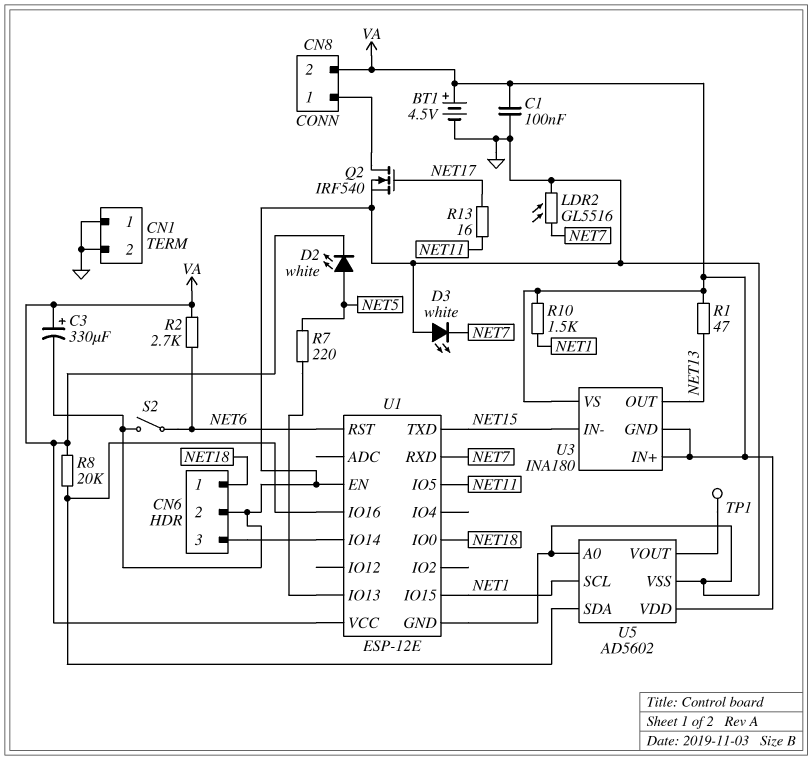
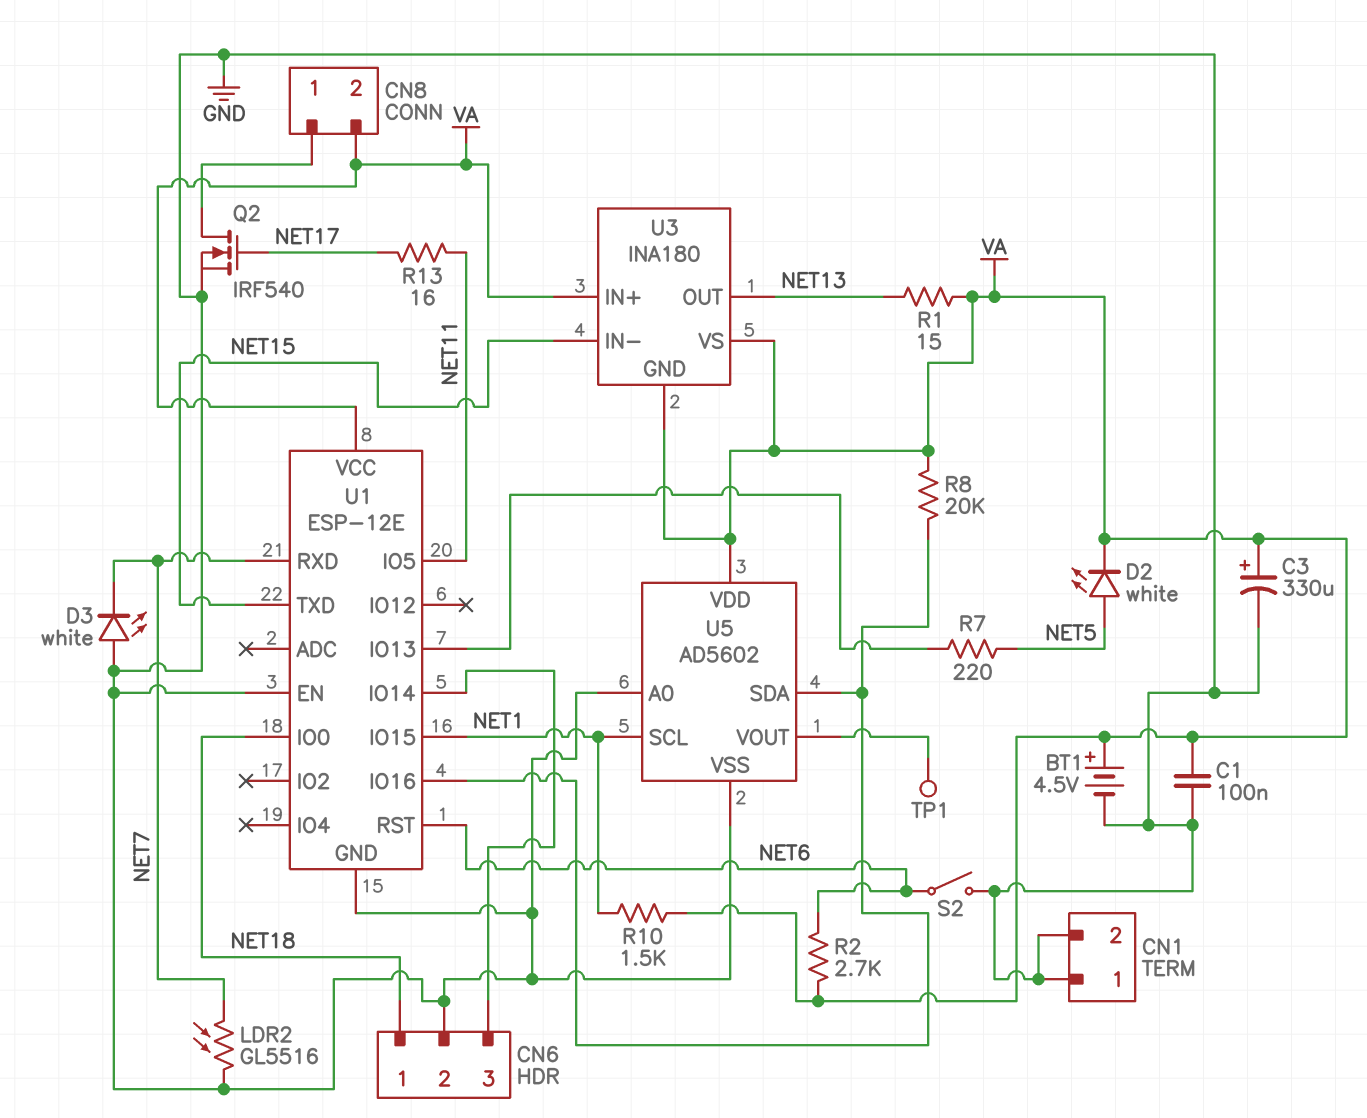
R1: 47 (NET13, VA) -> 15 (NET13, VA)

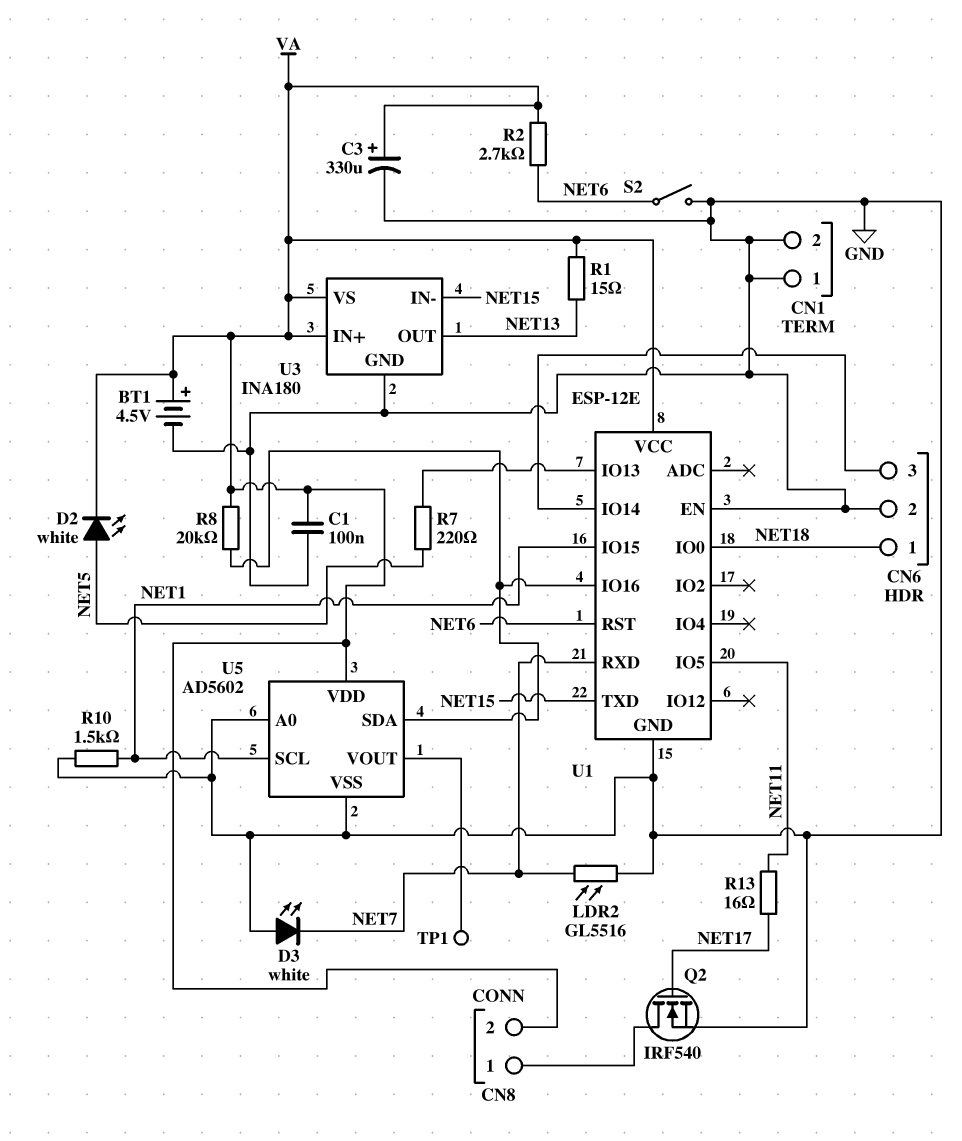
R10: 1.5k (NET1, VA) -> 1.5k (GND, NET1)
U3 pin GND: VA -> GND

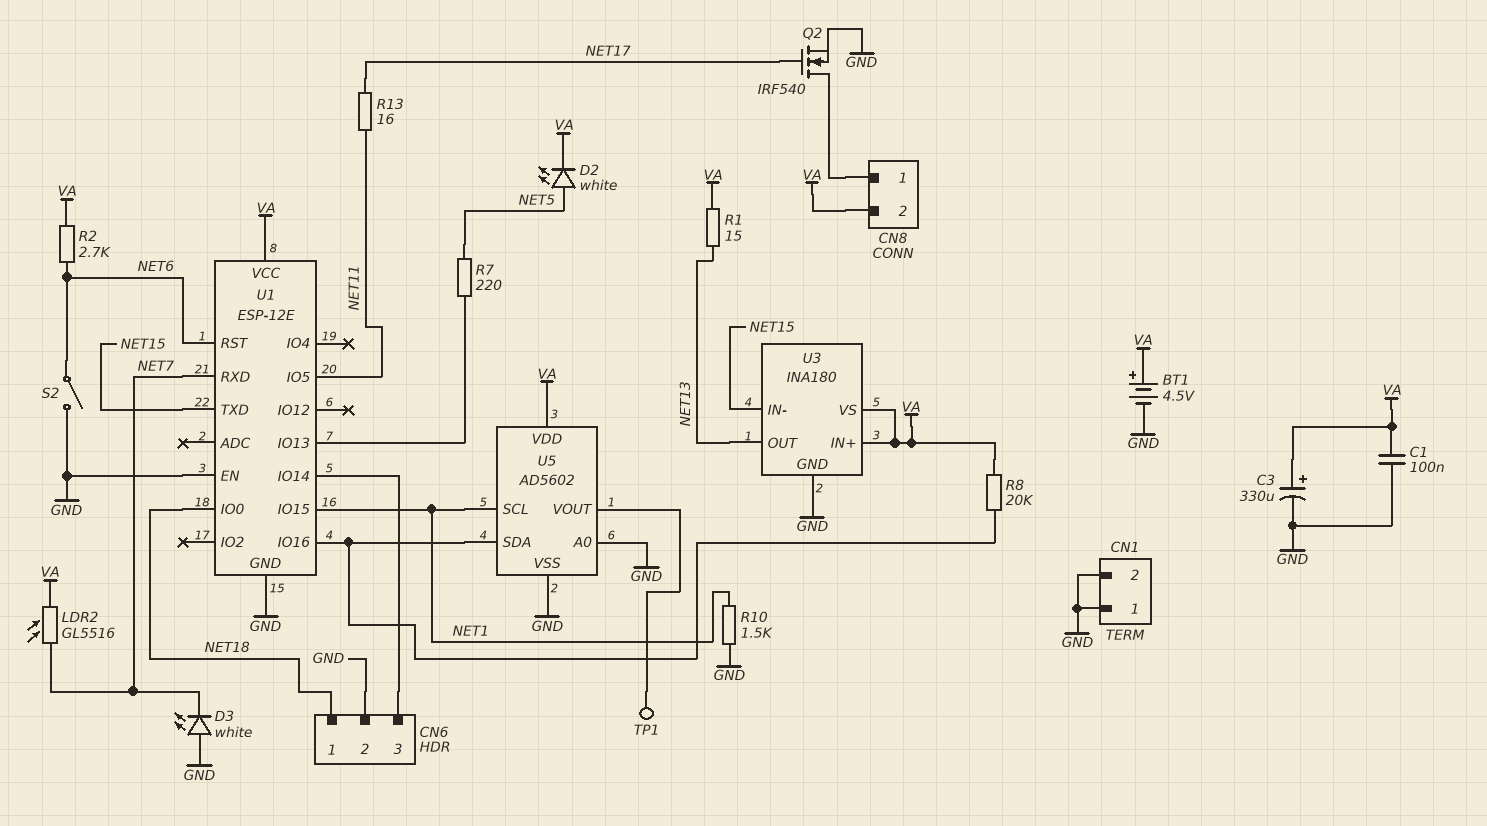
LDR2: GL5516 (GND, NET7) -> GL5516 (NET7, VA)

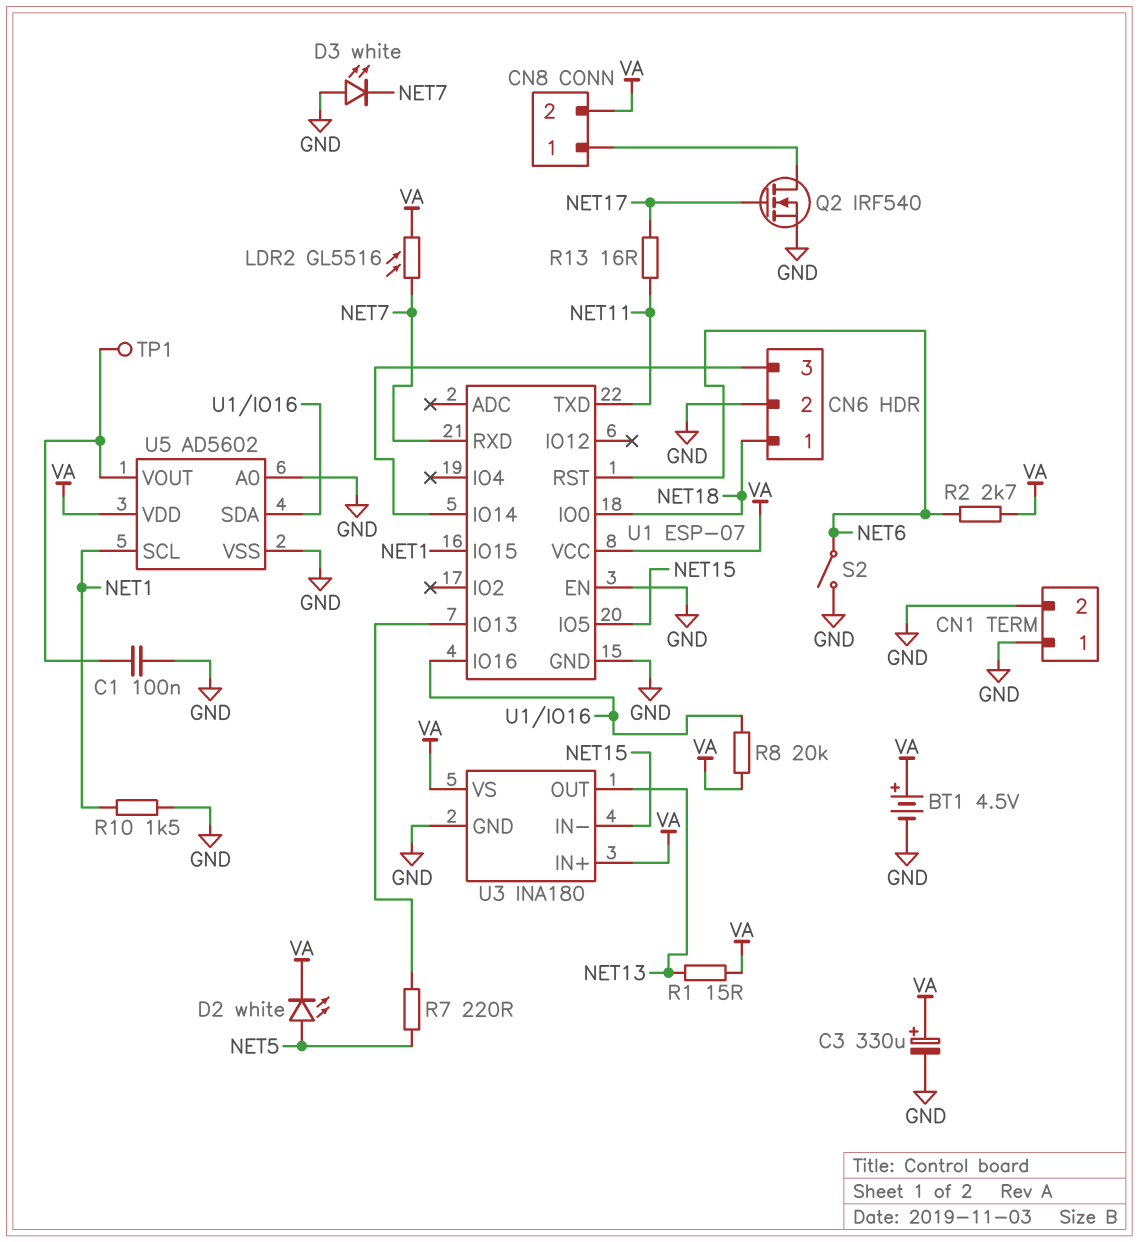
C1: 100nF (GND, VA) -> 100nF (GND, U5/VOUT)
U1: ESP-12E -> ESP-07
U1 pin IO5: NET11 -> NET15
U1 pin TXD: NET15 -> NET11

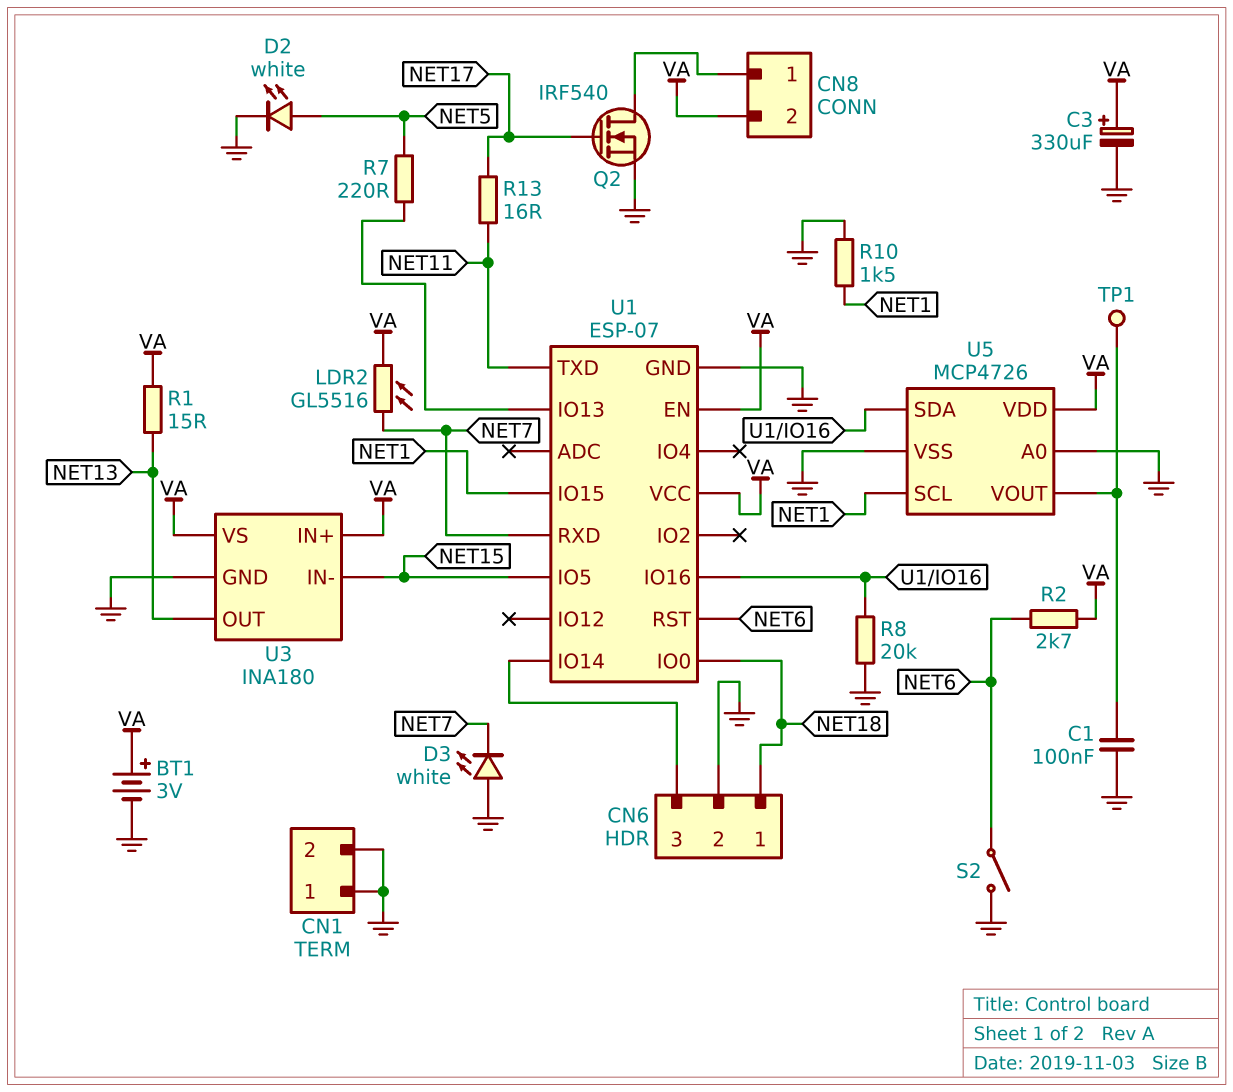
BT1: 4.5V (plus VA, minus GND) -> 3V (plus VA, minus GND)
D2: LED white (A NET5, K VA) -> LED white (A NET5, K GND)
R8: 20k (U1/IO16, VA) -> 20k (GND, U1/IO16)
U1 pin EN: GND -> VA
U5: AD5602 -> MCP4726

